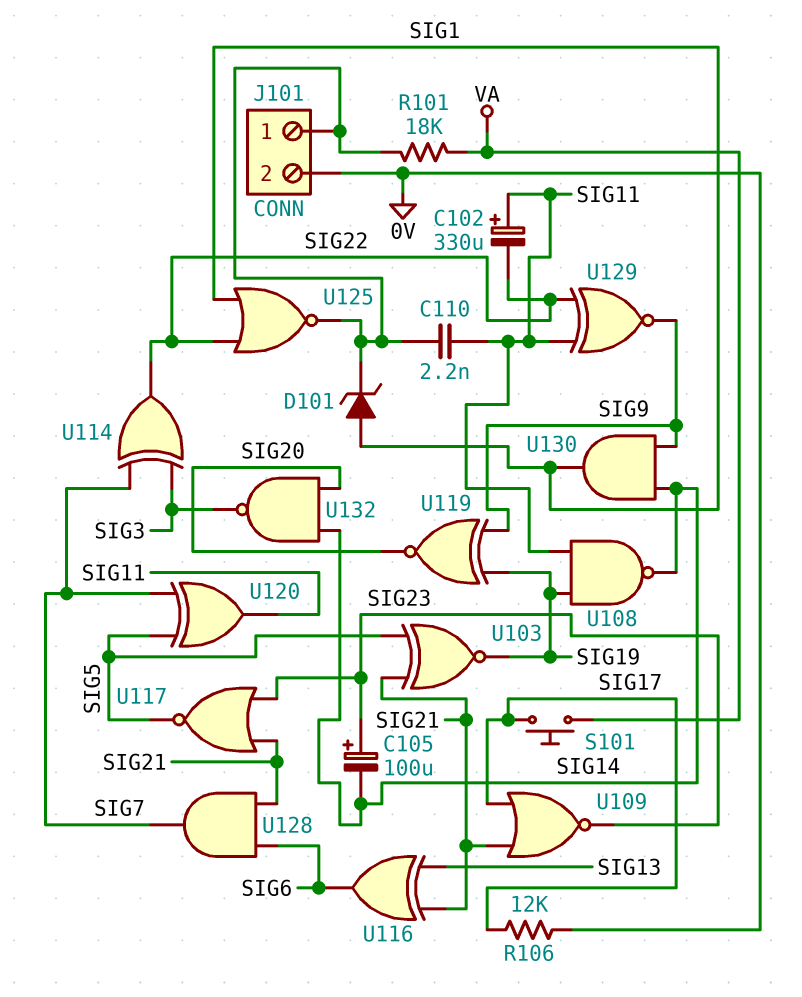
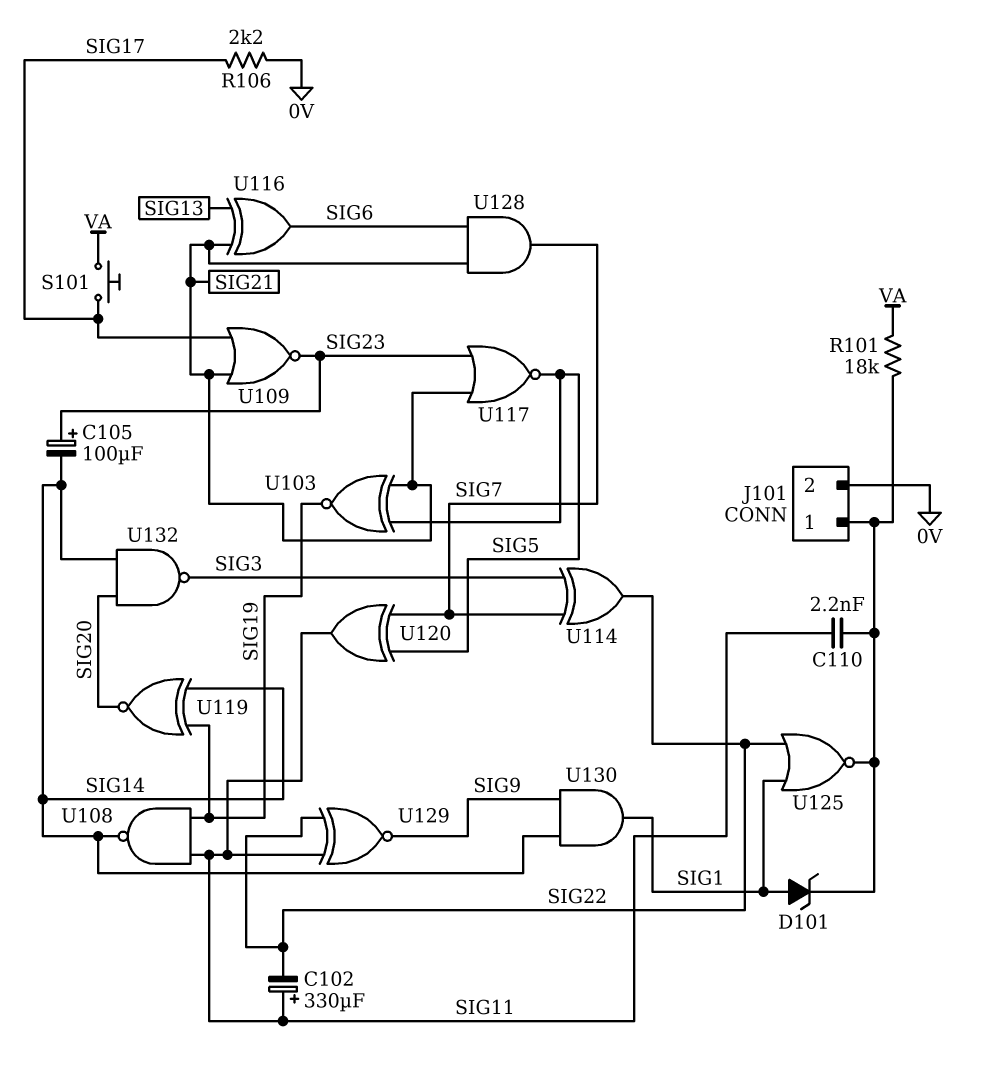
R106: 12k (0V, SIG17) -> 2.2k (0V, SIG17)
U119: XNOR (in SIG9, in SIG19, out SIG20) -> XNOR (in SIG14, in SIG19, out SIG20)

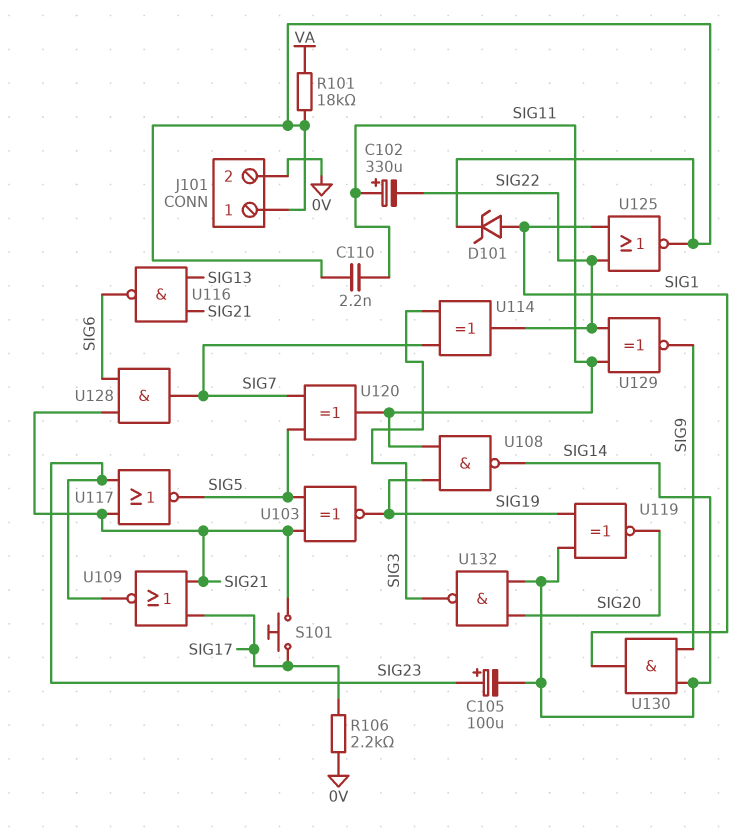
S101: button (SIG17, VA) -> button (SIG17, SIG21)
U116: XOR (in SIG13, in SIG21, out SIG6) -> NAND (in SIG13, in SIG21, out SIG6)

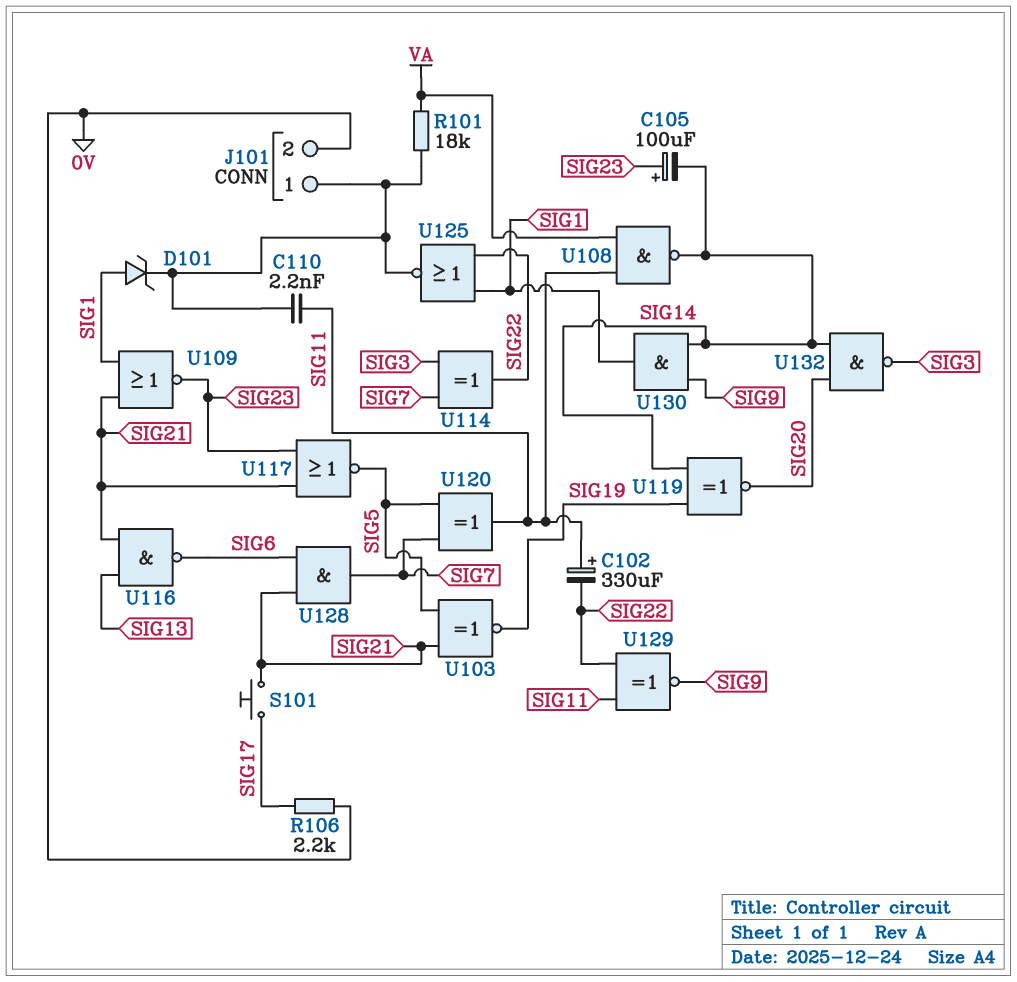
U108: NAND (in SIG11, in SIG19, out SIG14) -> NAND (in SIG11, in VA, out SIG14)
U109: NOR (in SIG17, in SIG21, out SIG23) -> NOR (in SIG1, in SIG21, out SIG23)

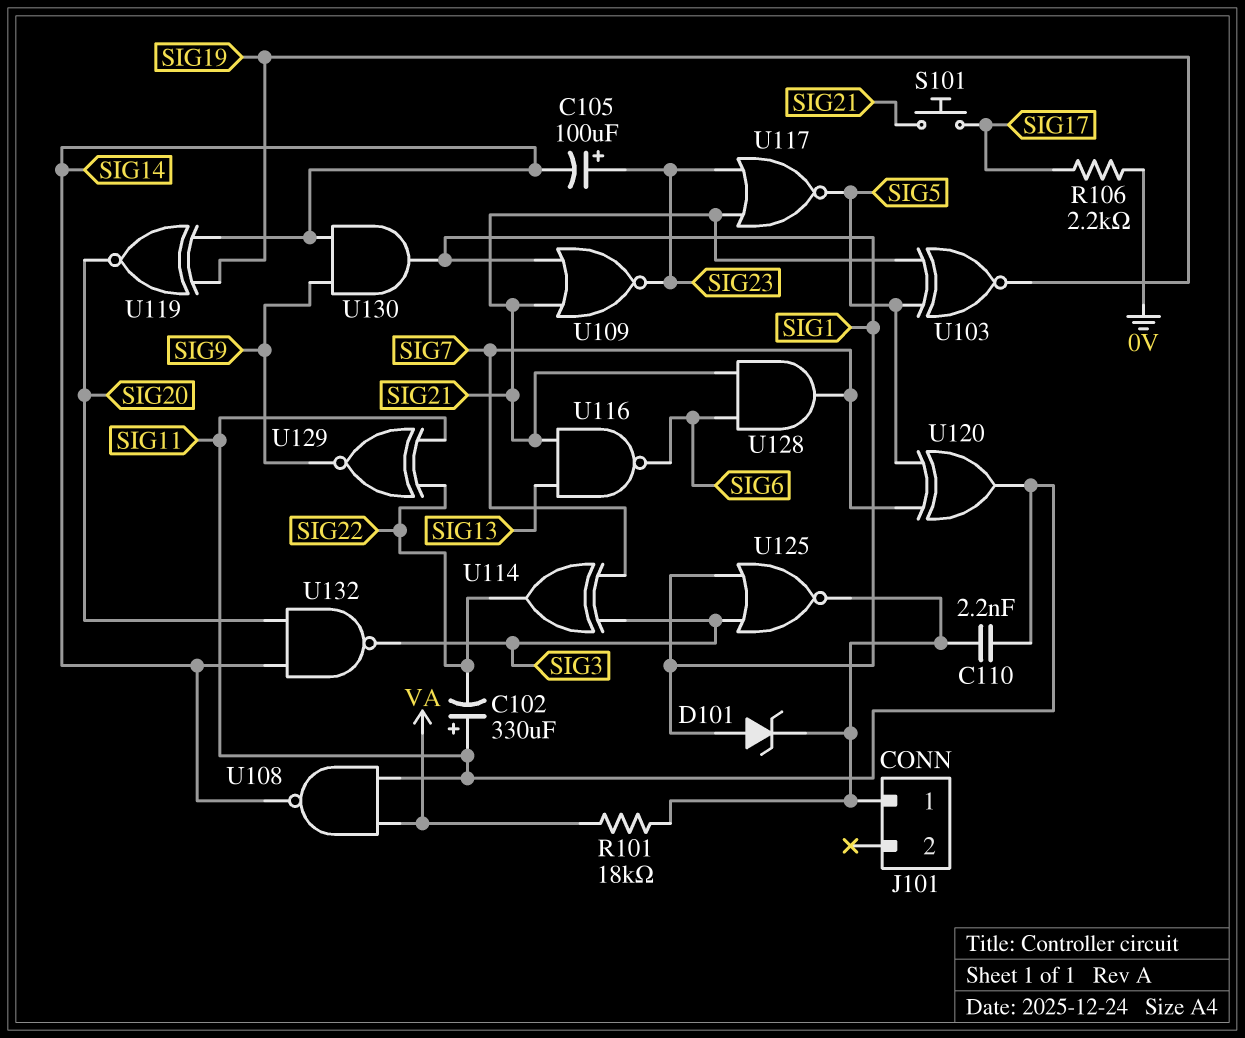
J101 pin 2: 0V -> none
U125: NOR (in SIG1, in SIG22, out J101/1) -> NOR (in SIG1, in SIG3, out J101/1)

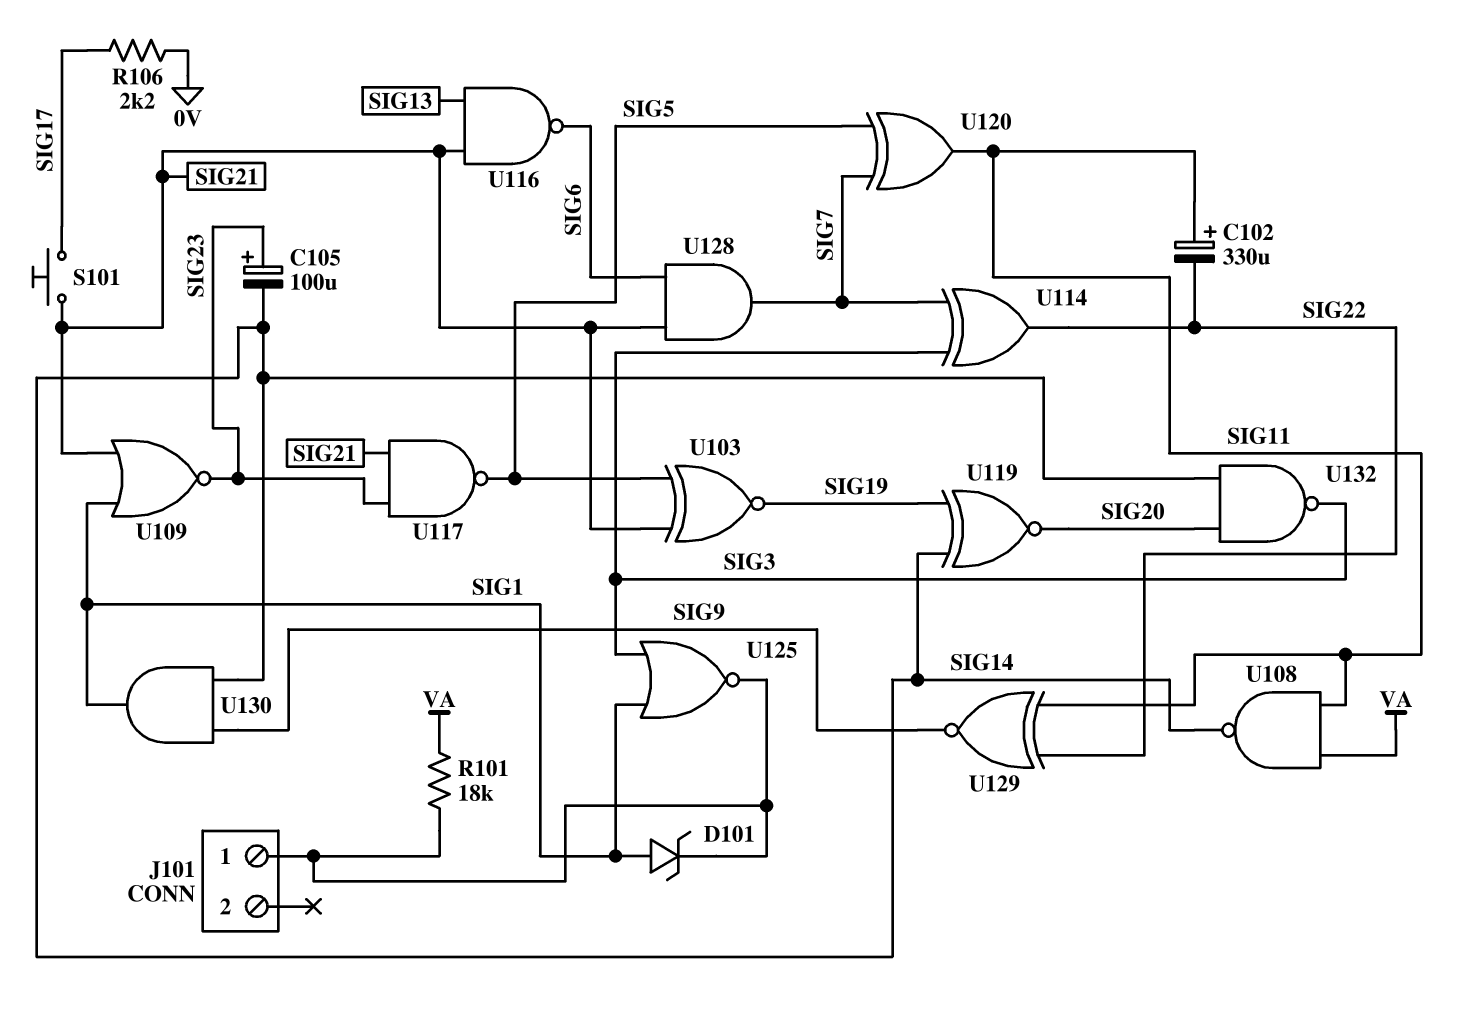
C110: 2.2nF (J101/1, SIG11) -> none
U117: NOR (in SIG21, in SIG23, out SIG5) -> NAND (in SIG21, in SIG23, out SIG5)

